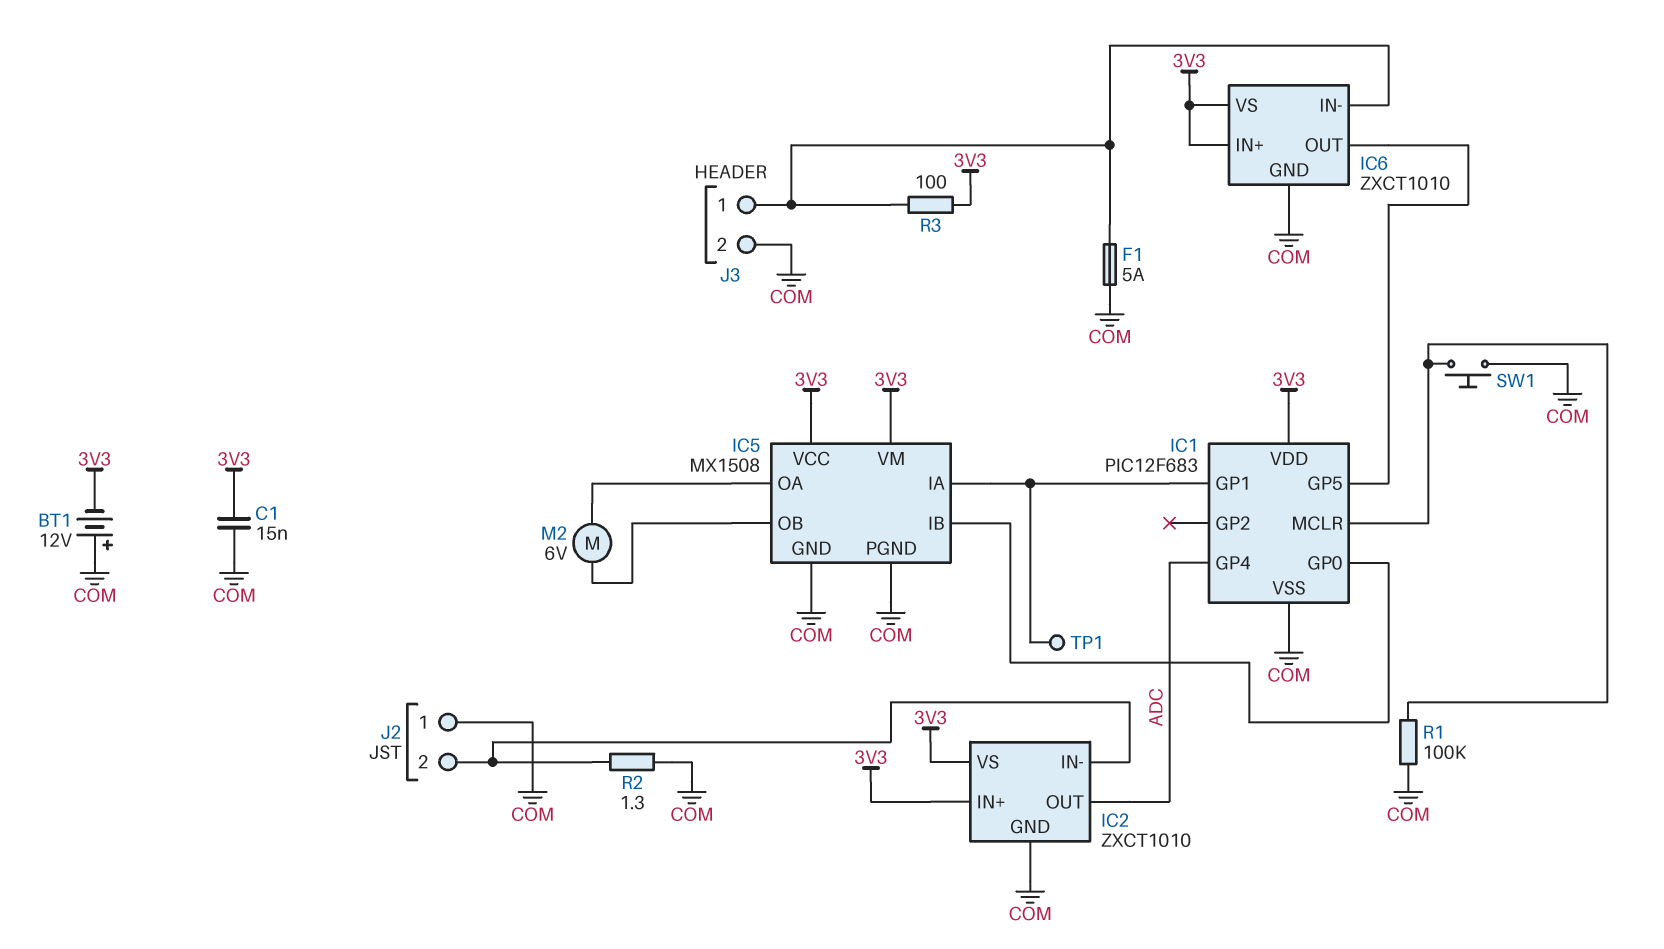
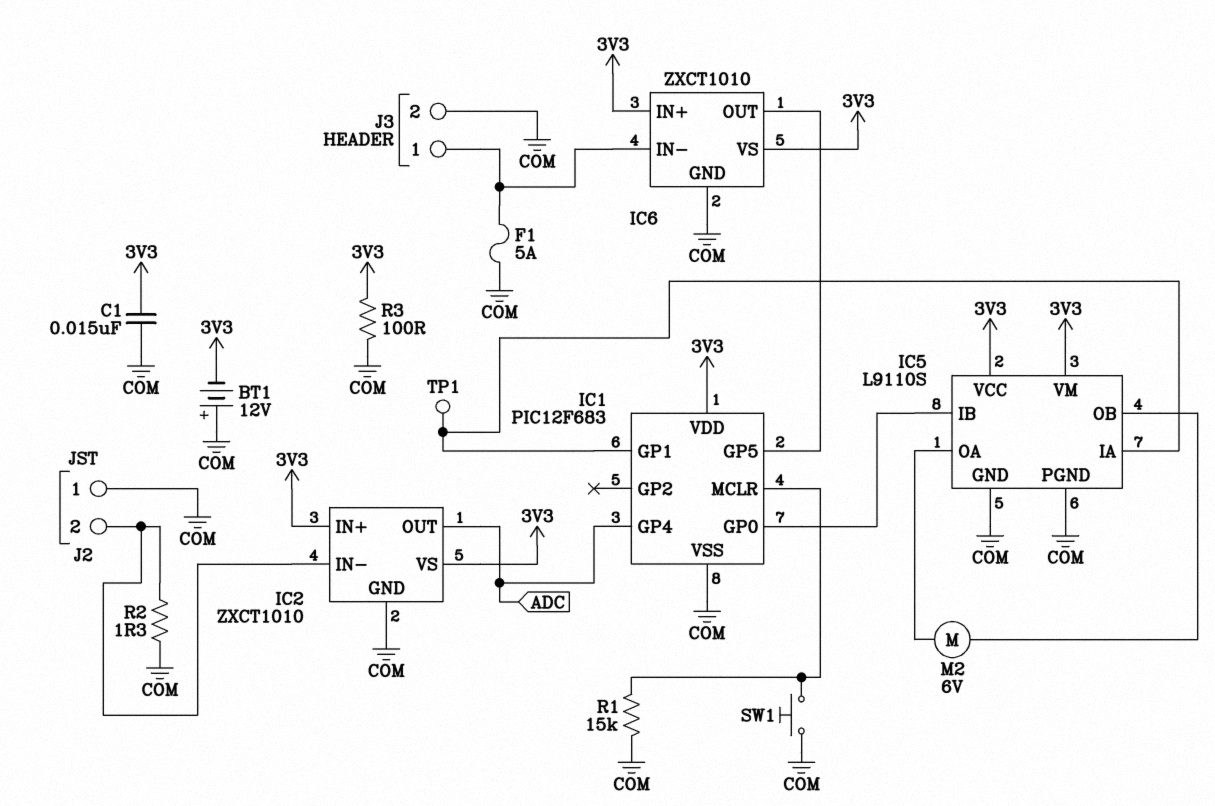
IC5: MX1508 -> L9110S
R1: 100k (COM, IC1/MCLR) -> 15k (COM, IC1/MCLR)
R3: 100 (3V3, IC6/IN-) -> 100 (3V3, COM)

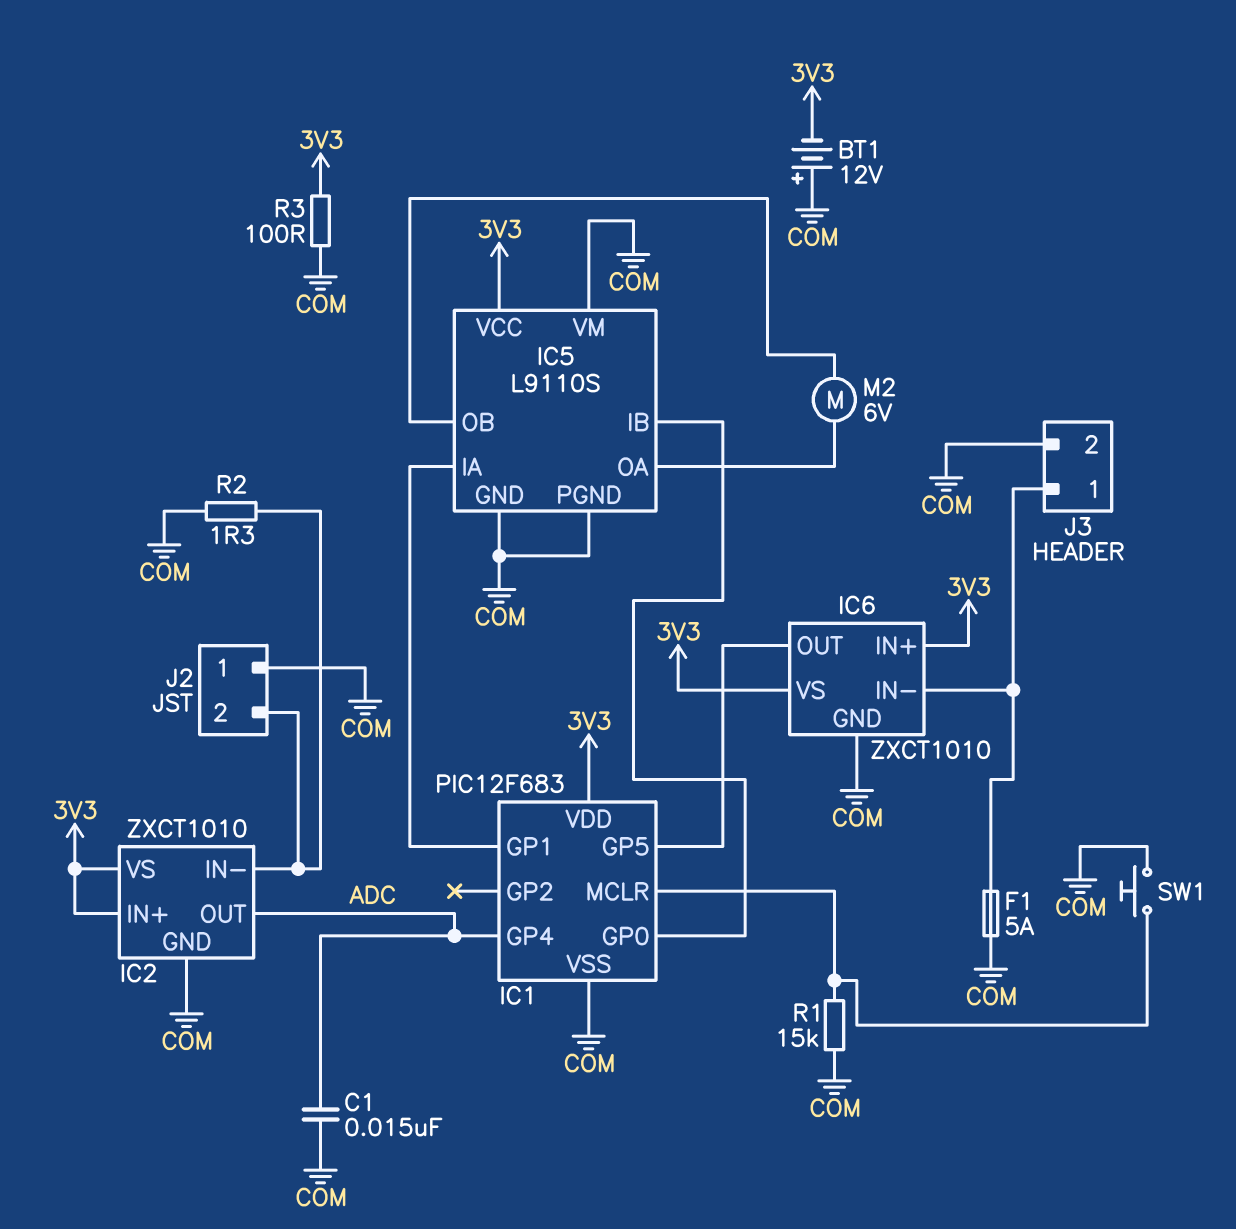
C1: 15nF (3V3, COM) -> 15nF (ADC, COM)
IC5 pin VM: 3V3 -> COM
TP1: test point (IC1/GP1) -> none

